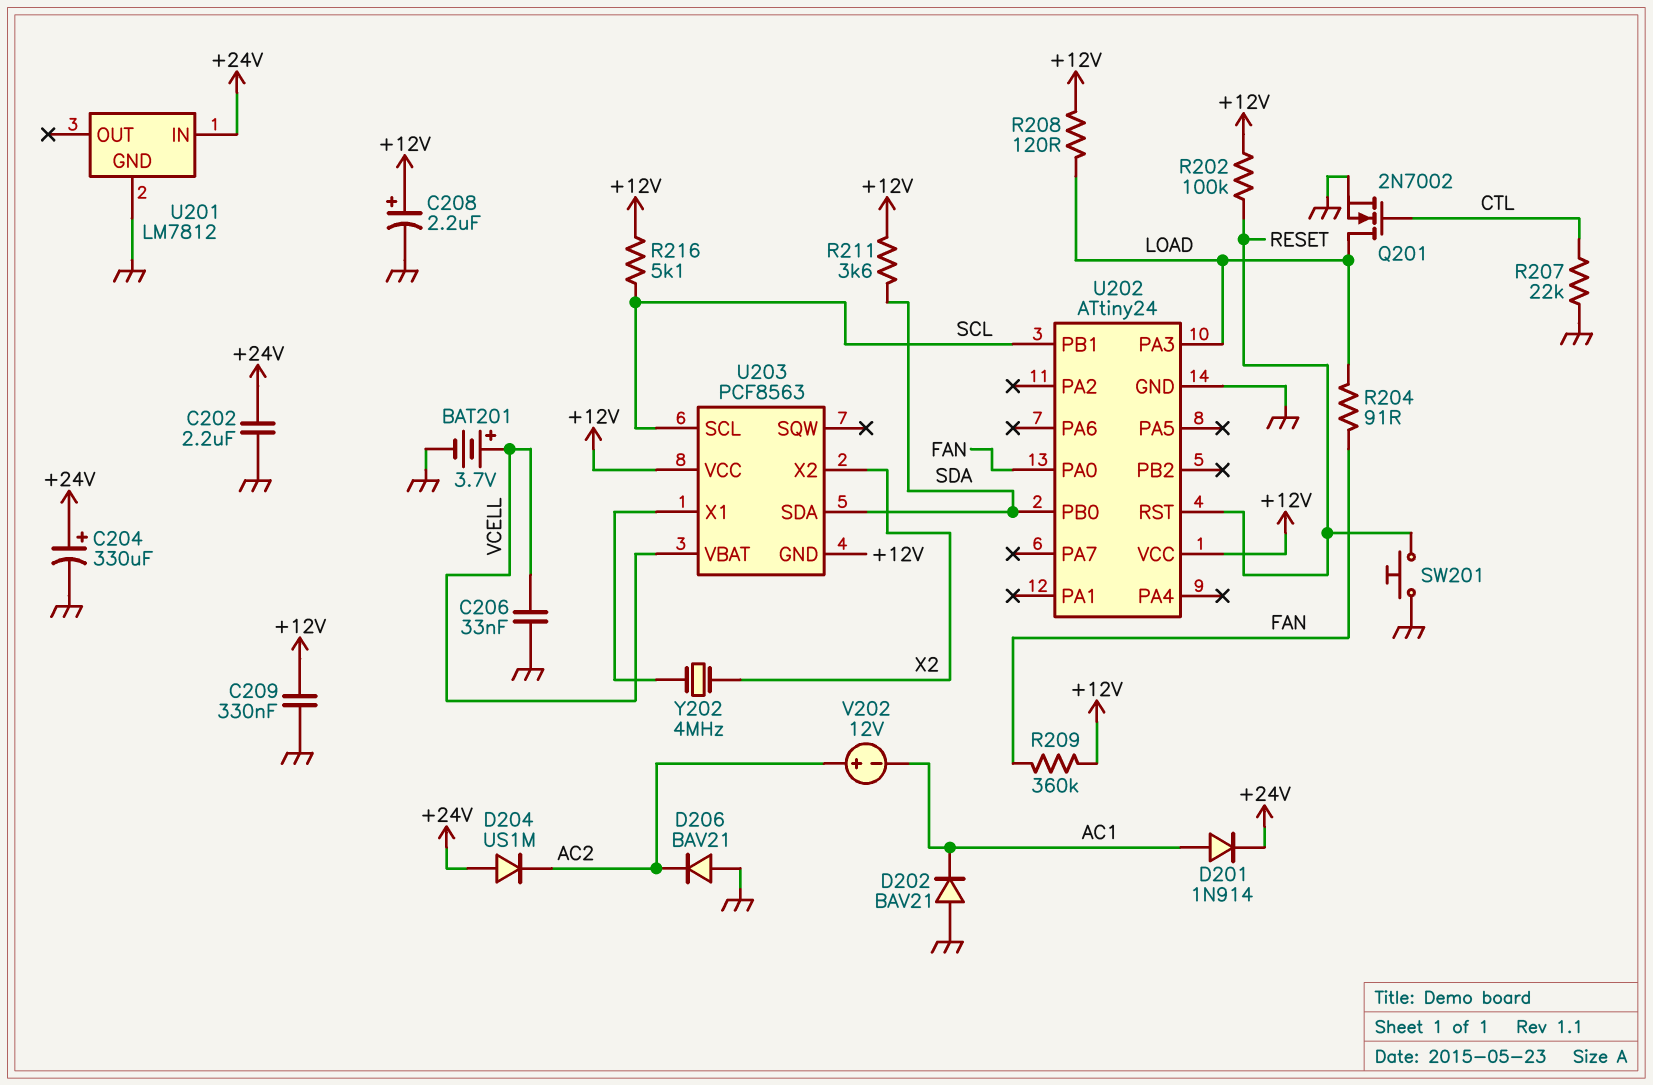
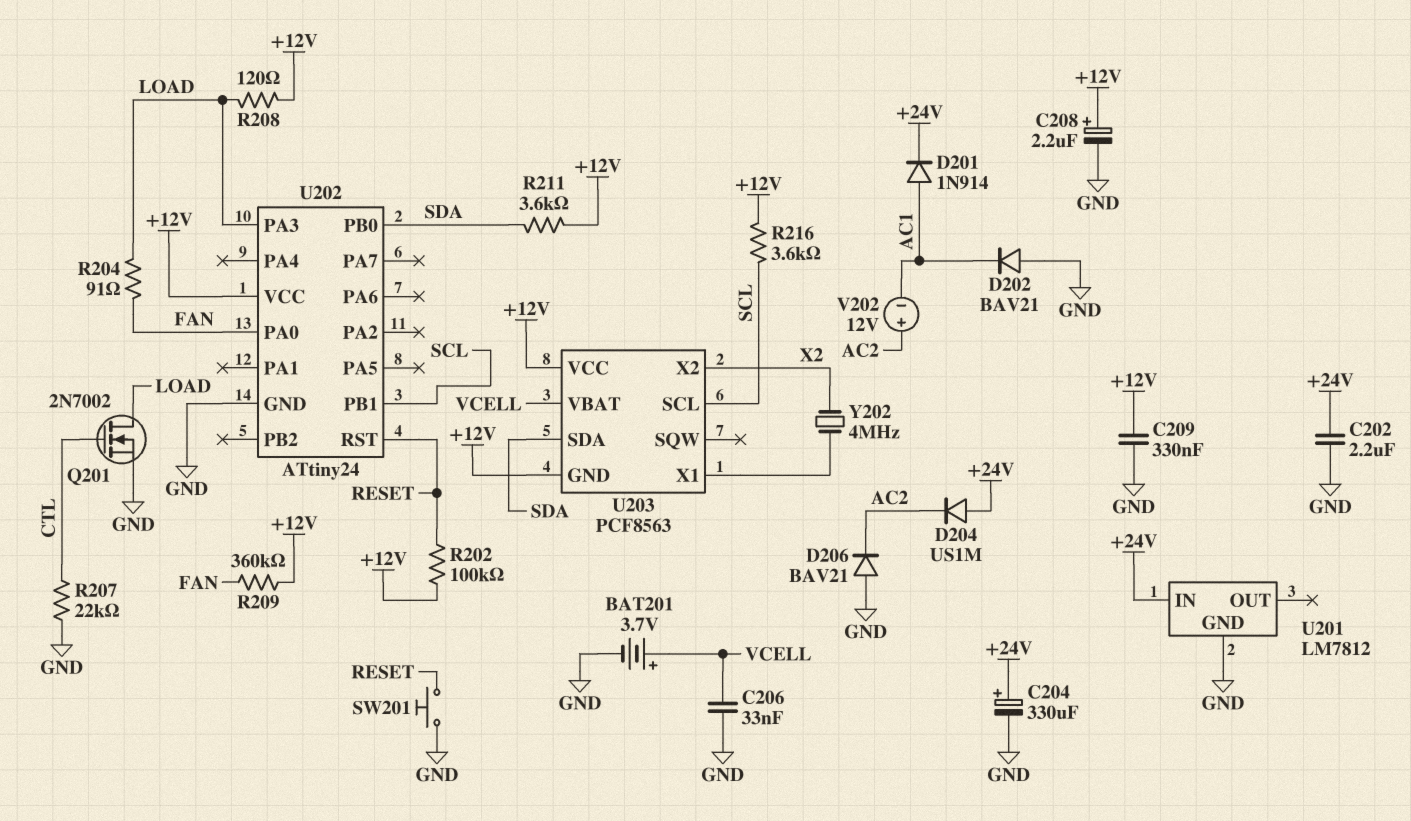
R216: 5.1k (+12V, SCL) -> 3.6k (+12V, SCL)

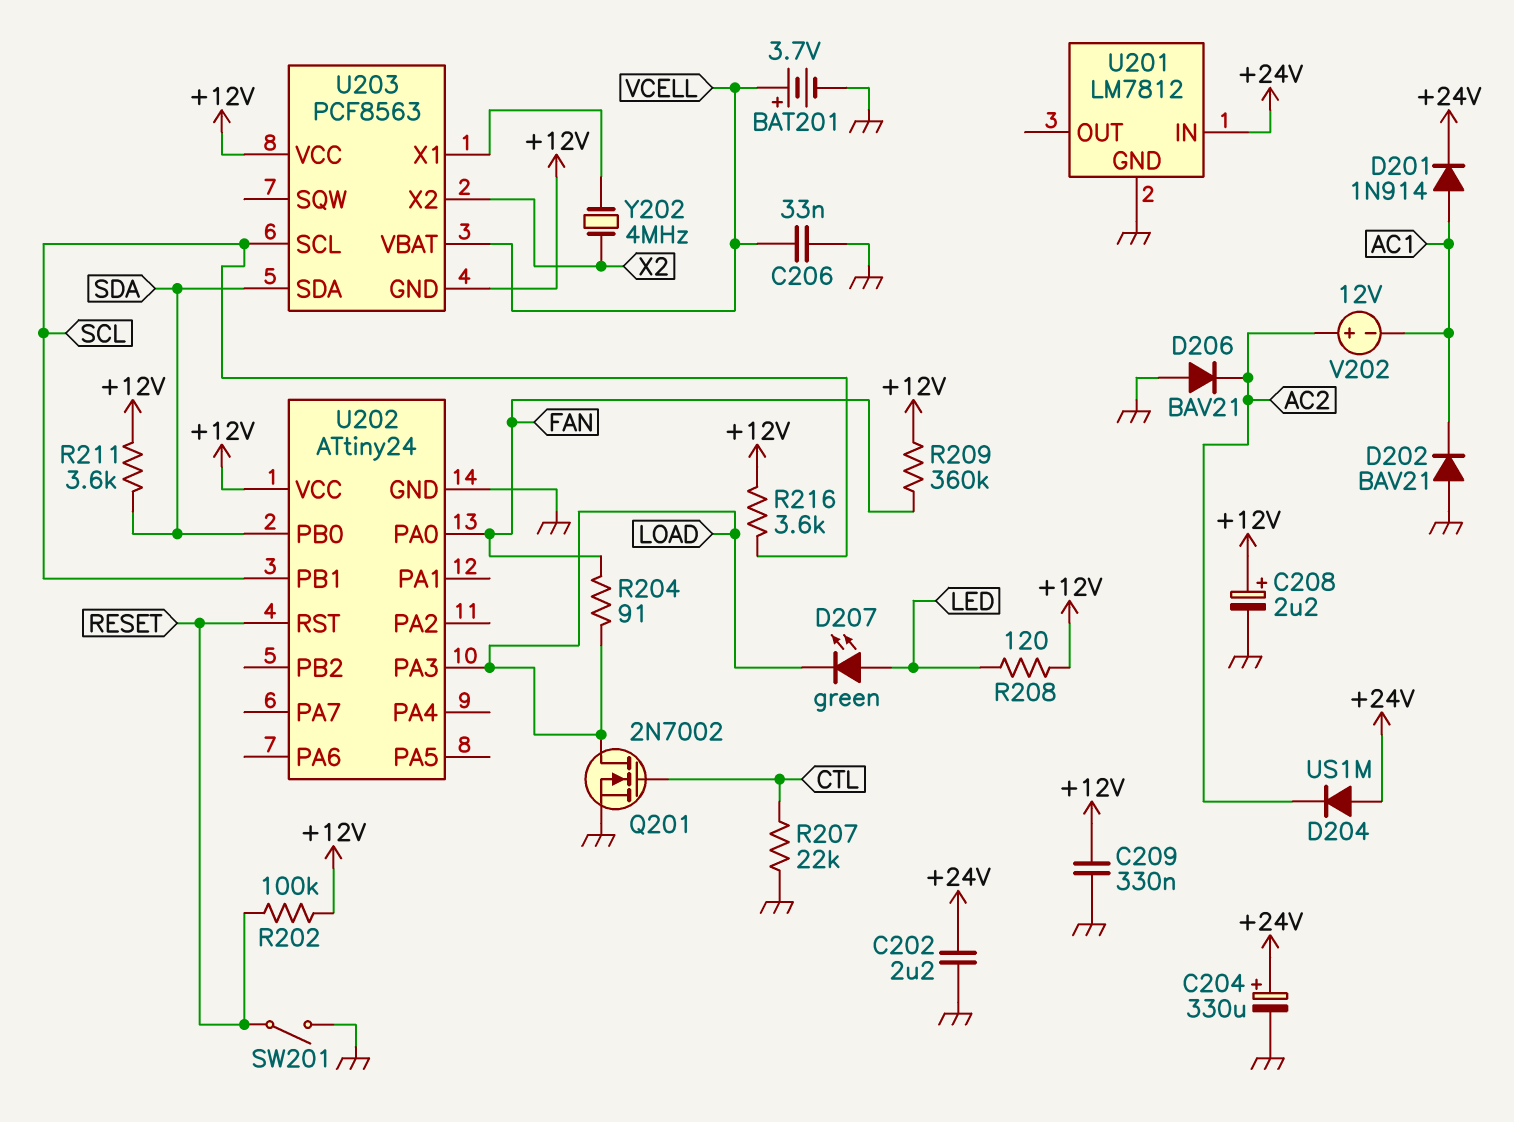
D207: none -> LED green (A LED, K LOAD)
R208: 120 (+12V, LOAD) -> 120 (+12V, LED)
SW201: button (GND, RESET) -> switch (GND, RESET)

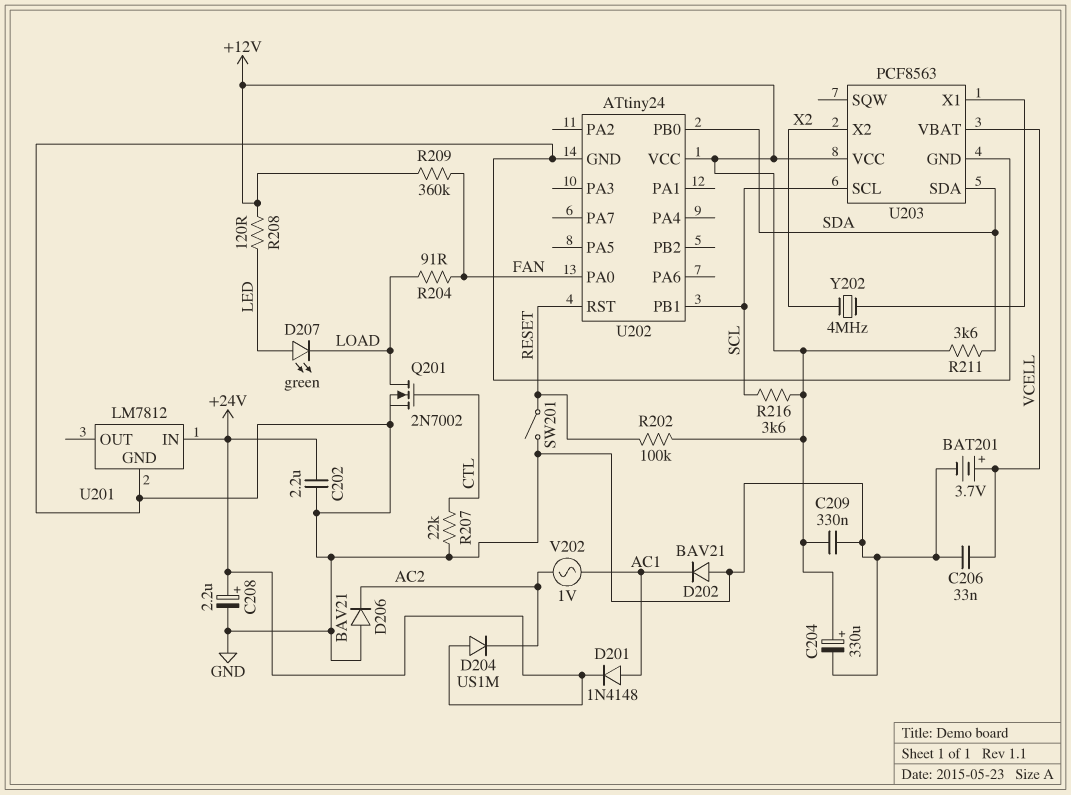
C204: 330uF (plus +24V, minus GND) -> 330uF (plus +12V, minus GND)
C208: 2.2uF (plus +12V, minus GND) -> 2.2uF (plus +24V, minus GND)
D201: diode 1N914 (A AC1, K +24V) -> diode 1N4148 (A AC1, K +24V)
U202 pin PA3: LOAD -> none
U203 pin GND: +12V -> GND
V202: 12V (plus AC2, minus AC1) -> AC 1V (AC1, AC2)

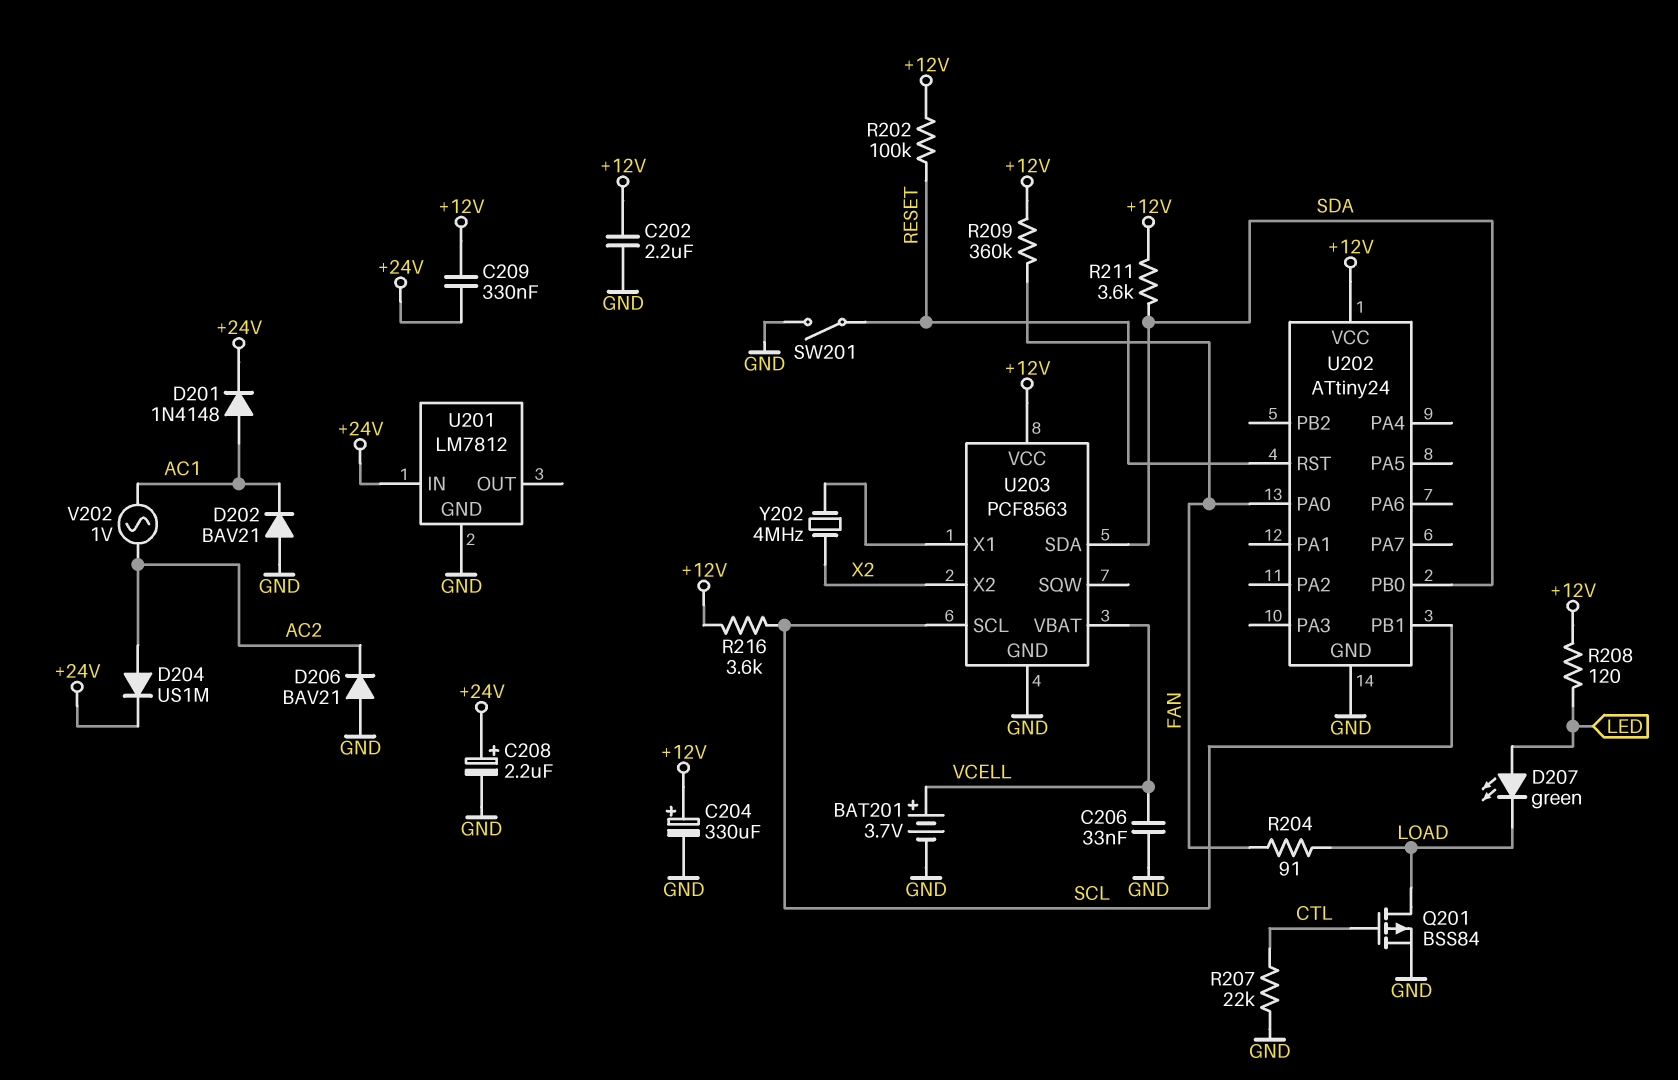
C202: 2.2uF (+24V, GND) -> 2.2uF (+12V, GND)
C209: 330nF (+12V, GND) -> 330nF (+12V, +24V)
D204: diode US1M (A +24V, K AC2) -> diode US1M (A AC2, K +24V)
Q201: NMOS 2N7002 (G CTL, D LOAD, S GND) -> PMOS BSS84 (G CTL, D LOAD, S GND)

